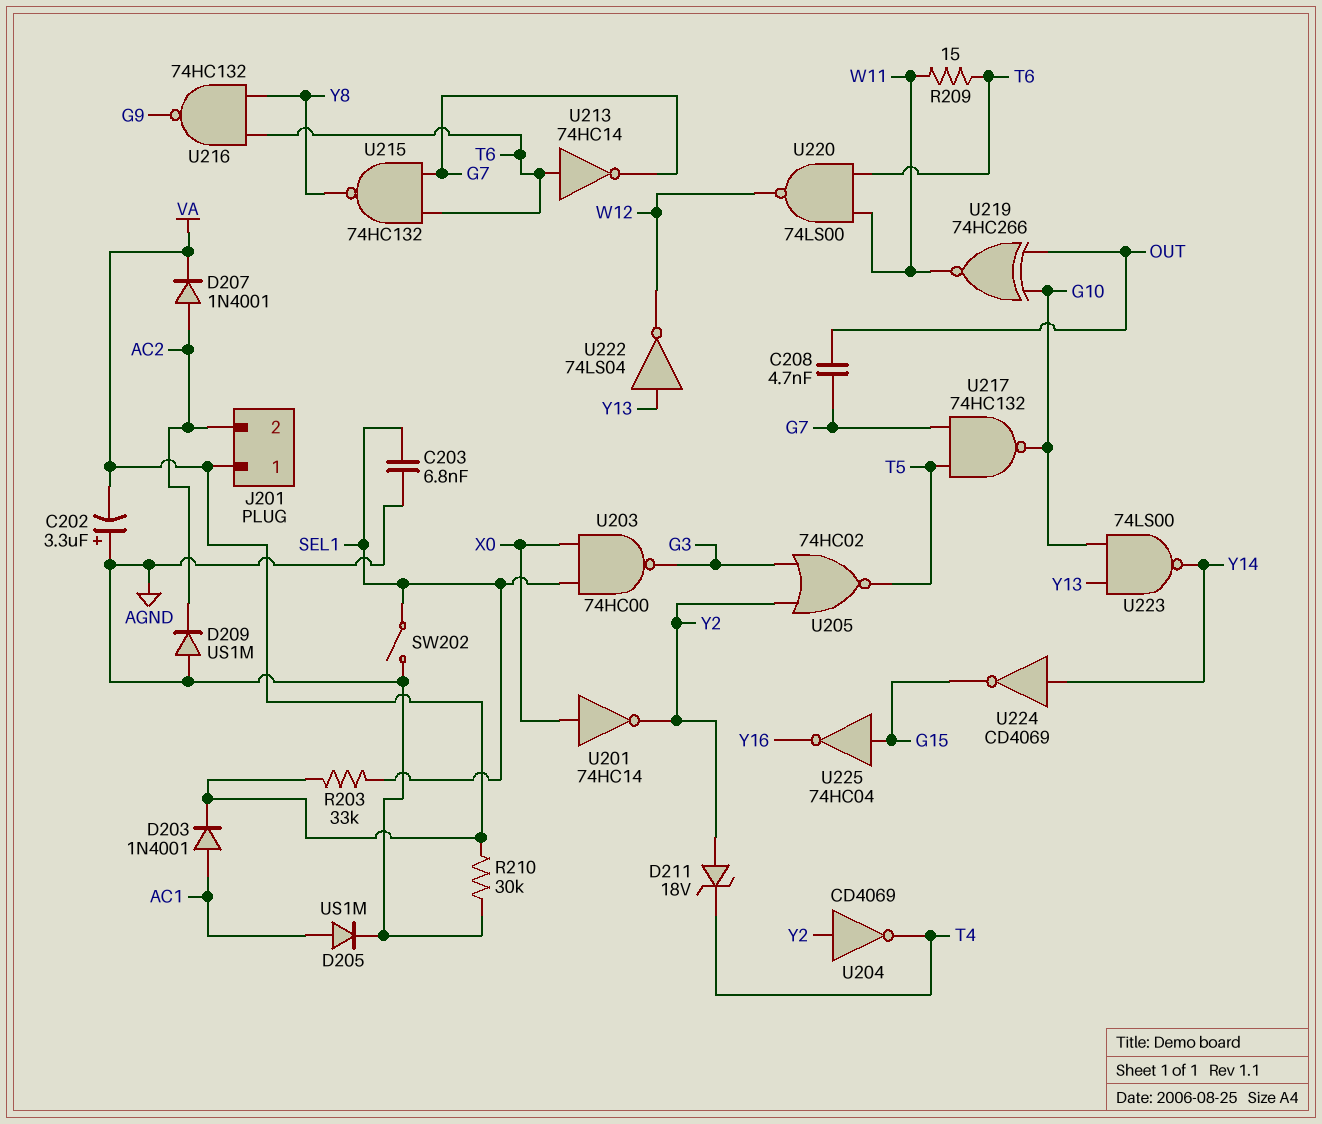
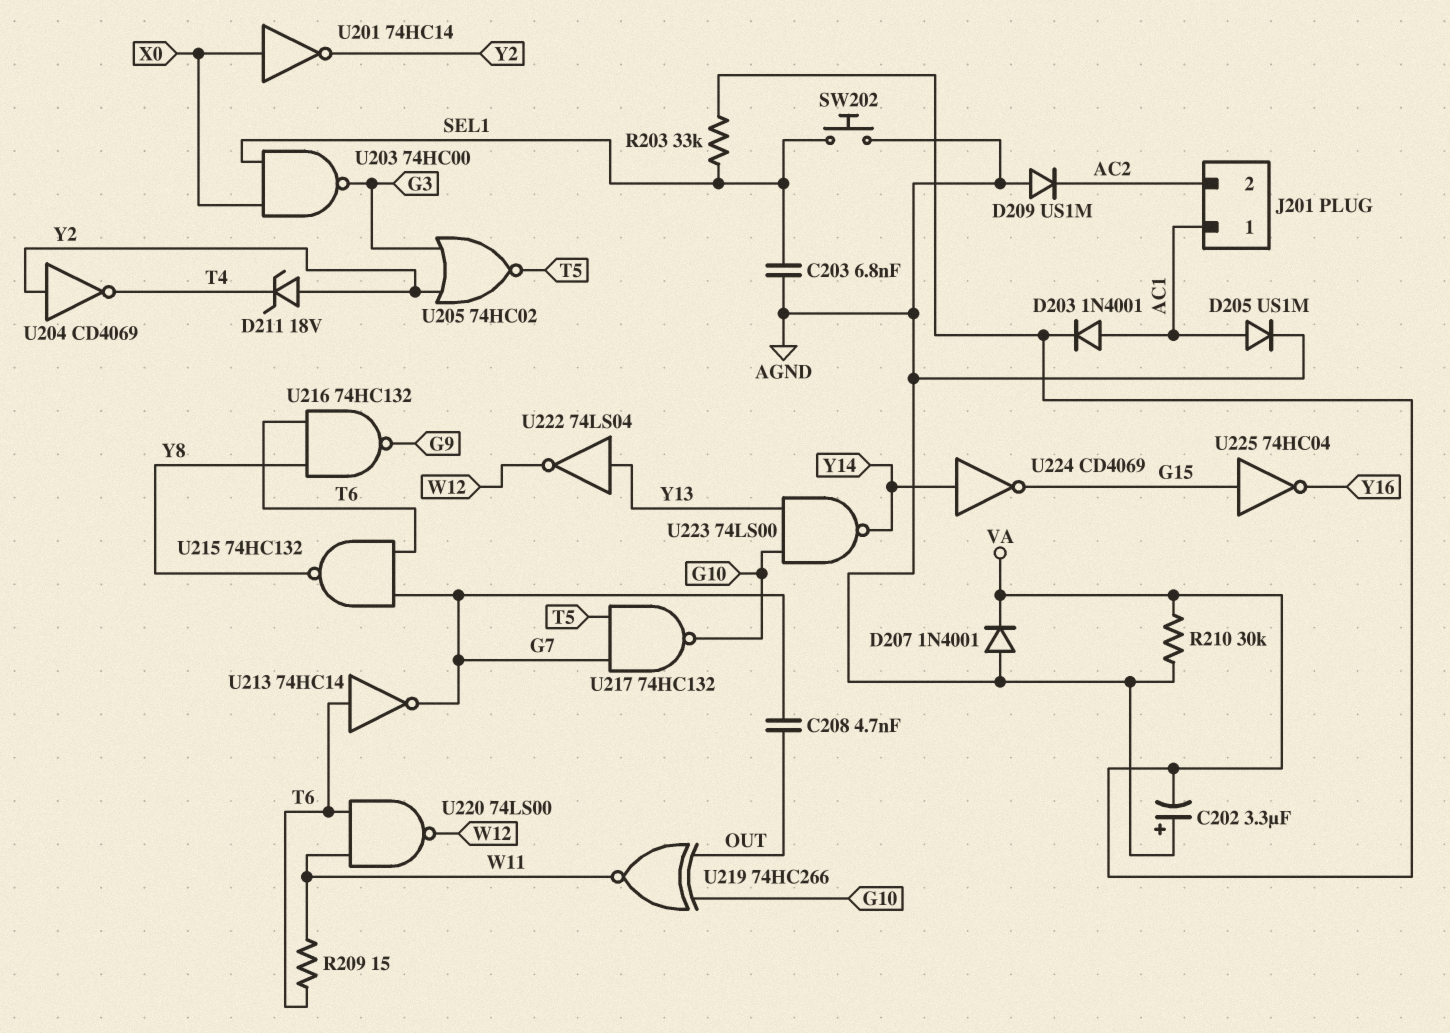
D207: diode 1N4001 (A AC2, K VA) -> diode 1N4001 (A AGND, K VA)
J201 pin 1: VA -> AC1
SW202: switch (AGND, SEL1) -> button (AGND, SEL1)

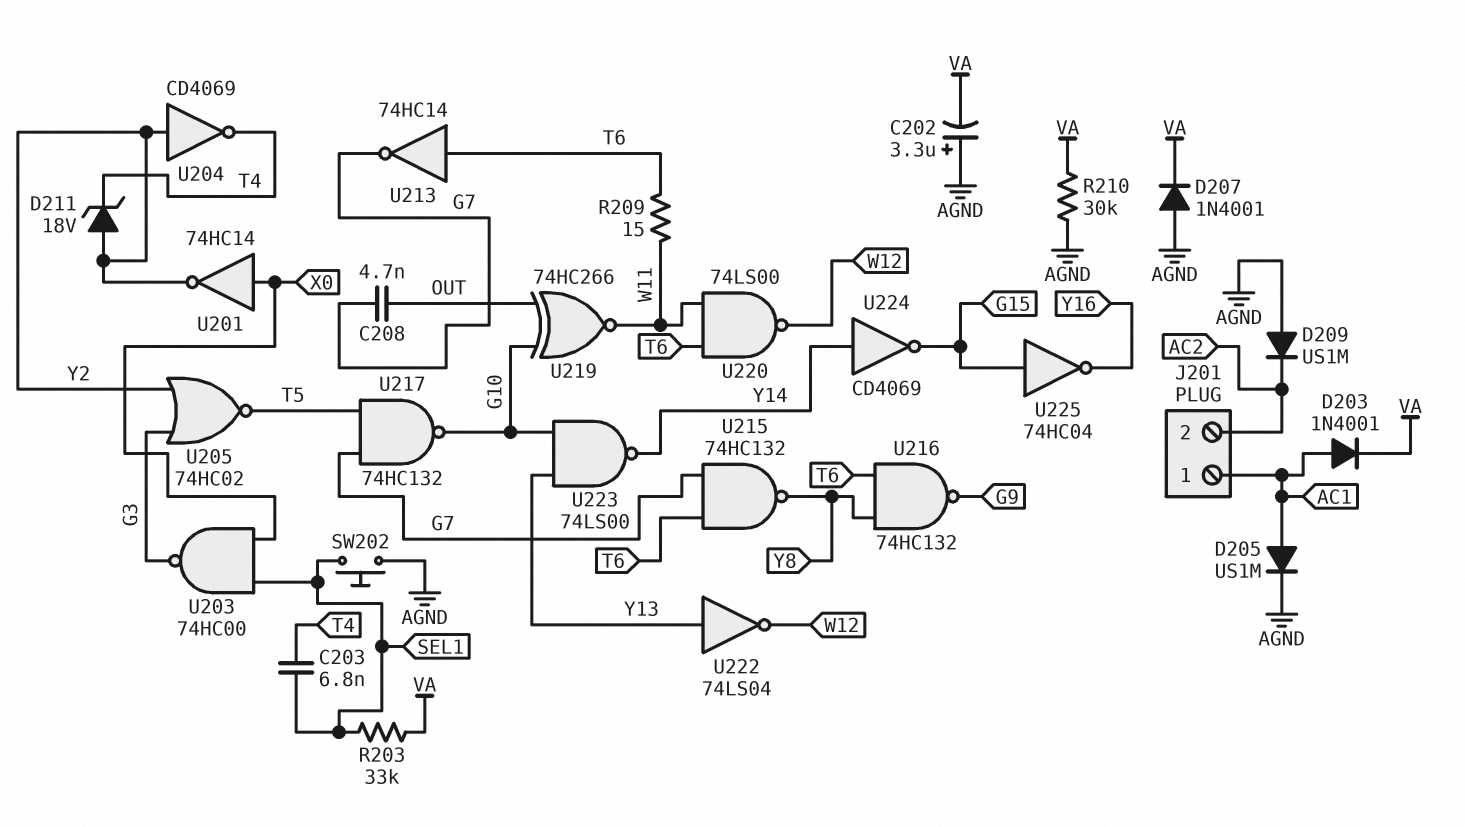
C203: 6.8nF (AGND, SEL1) -> 6.8nF (SEL1, T4)

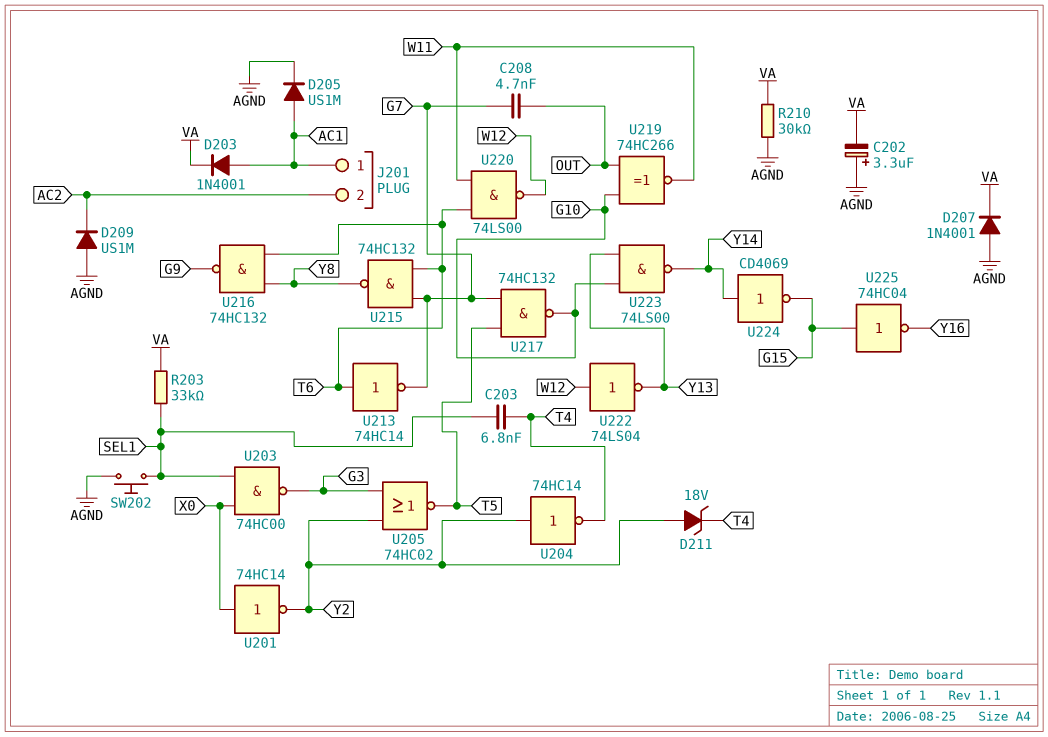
R209: 15 (T6, W11) -> none
U204: NOT CD4069 (in Y2, out T4) -> NOT 74HC14 (in Y2, out T4)
U222: NOT 74LS04 (in Y13, out W12) -> NOT 74LS04 (in W12, out Y13)

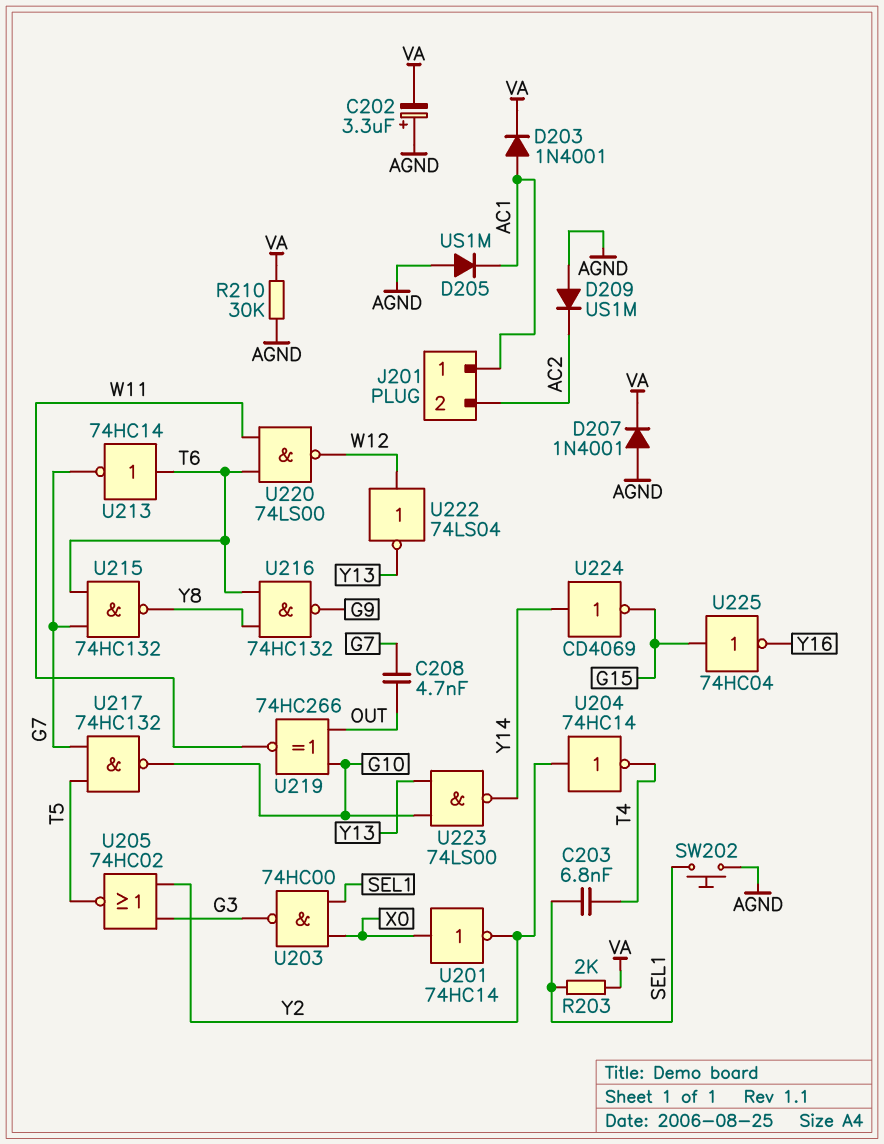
D205: diode US1M (A AC1, K AGND) -> diode US1M (A AGND, K AC1)
D211: zener 18V (A Y2, K T4) -> none
R203: 33k (SEL1, VA) -> 2k (SEL1, VA)

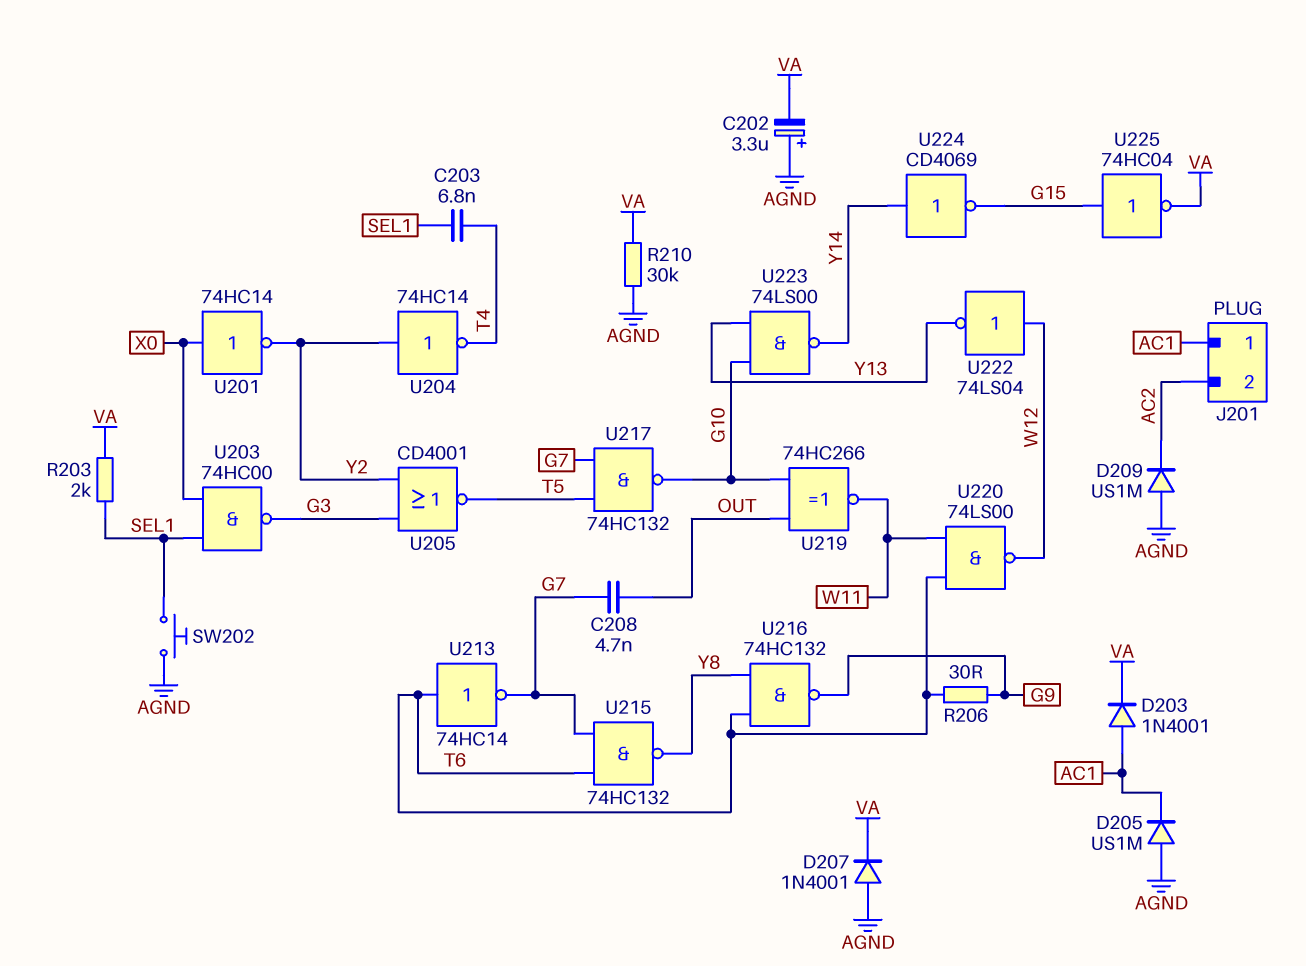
R206: none -> 30 (G9, T6)
U205: NOR 74HC02 (in G3, in Y2, out T5) -> NOR CD4001 (in G3, in Y2, out T5)
U225: NOT 74HC04 (in G15, out Y16) -> NOT 74HC04 (in G15, out VA)

